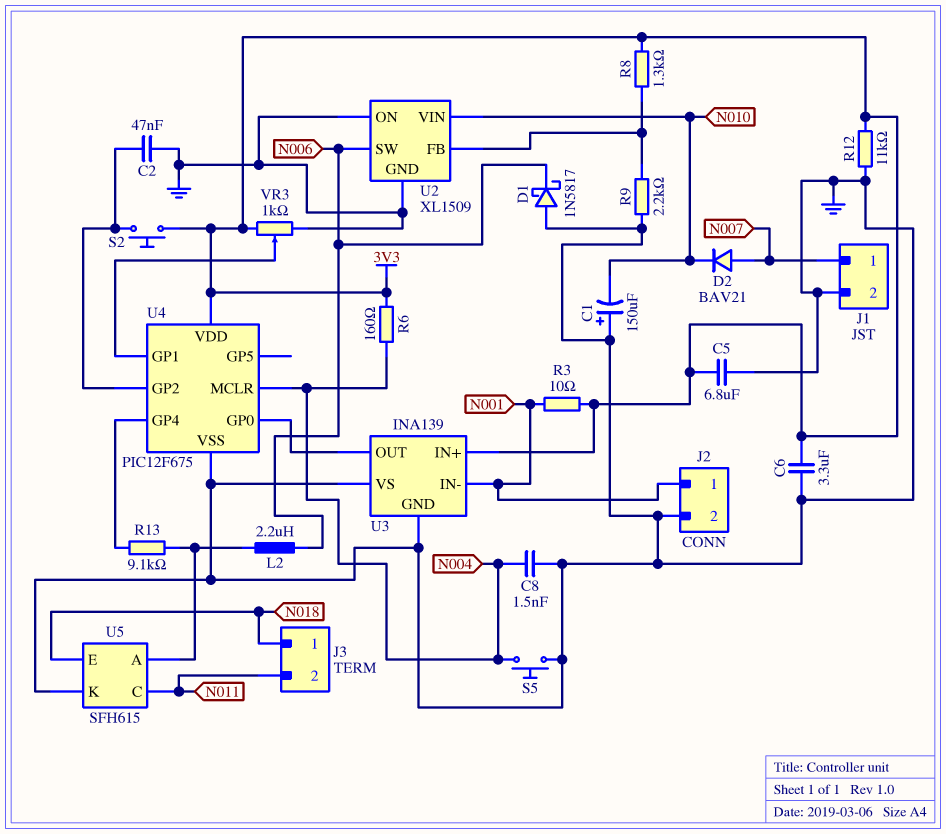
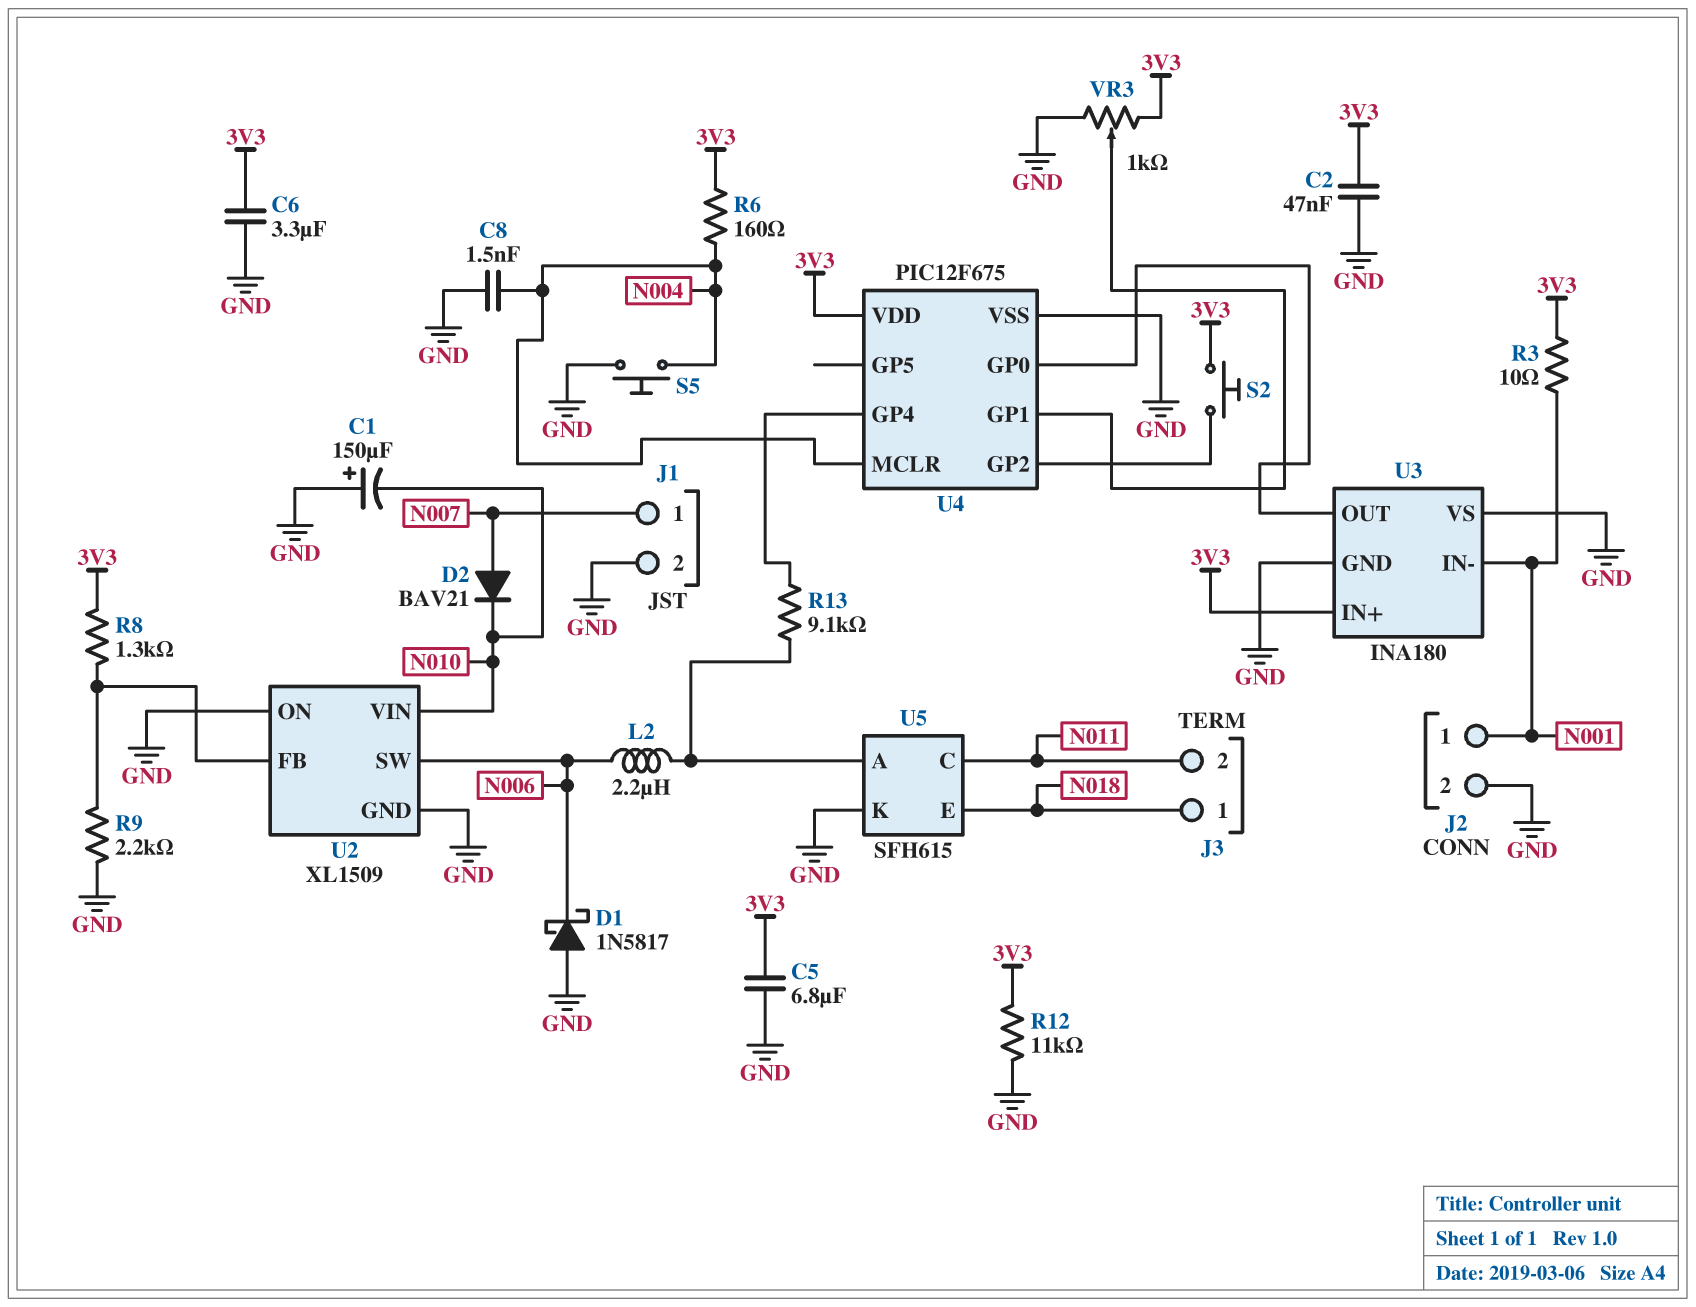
C2: 47nF (GND, U4/GP2) -> 47nF (3V3, GND)
U3: INA139 -> INA180

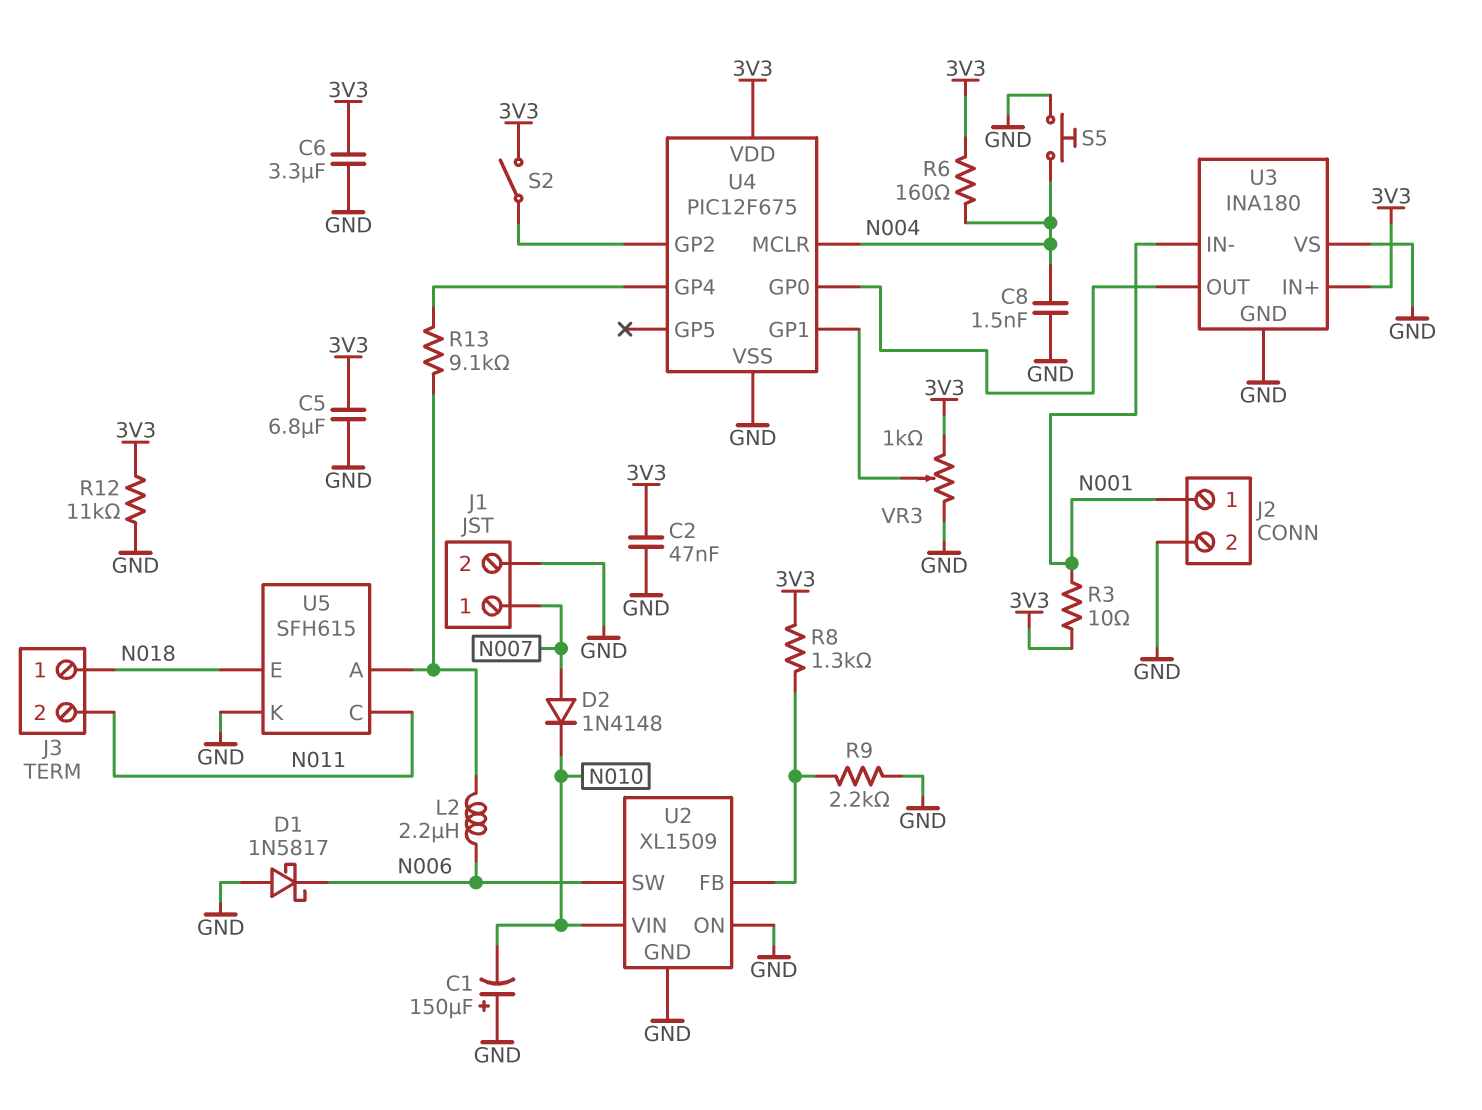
D2: diode BAV21 (A N007, K N010) -> diode 1N4148 (A N007, K N010)
S2: button (3V3, U4/GP2) -> switch (3V3, U4/GP2)

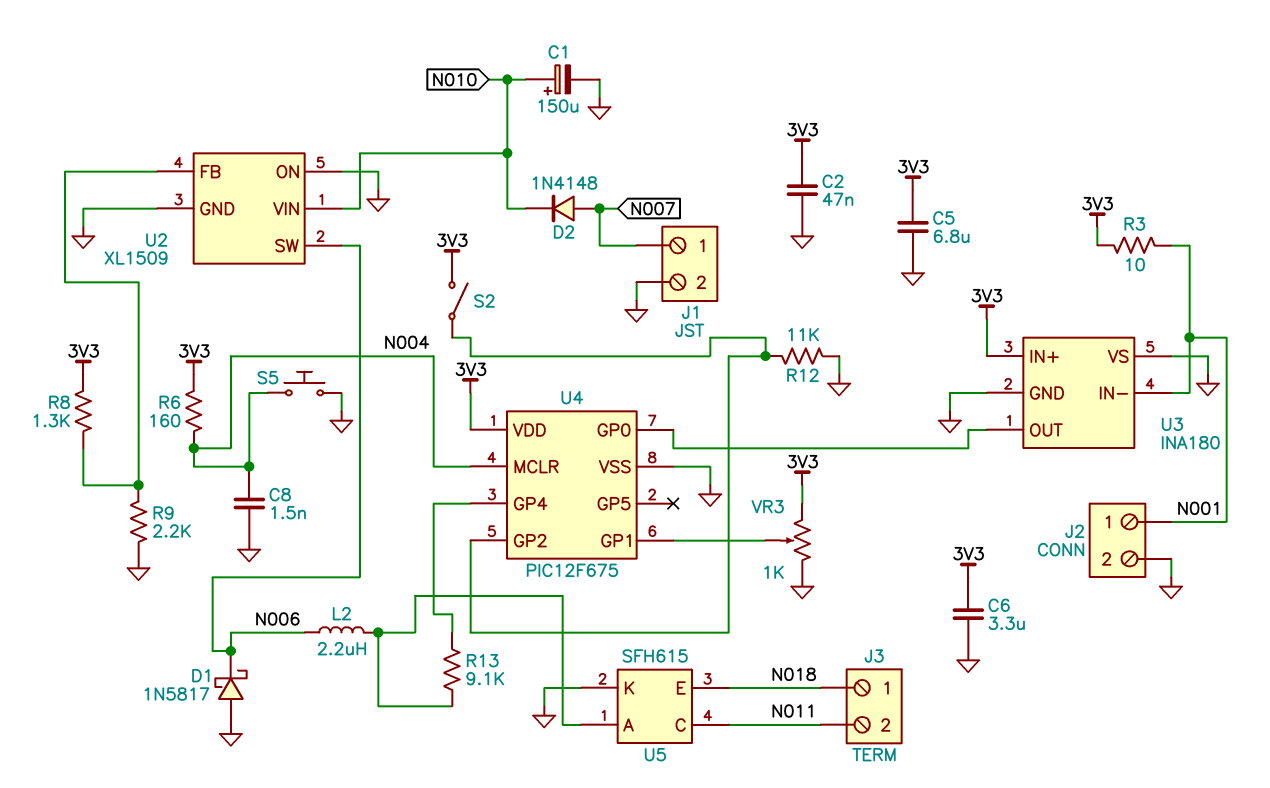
C1: 150uF (plus GND, minus N010) -> 150uF (plus N010, minus GND)
R12: 11k (3V3, GND) -> 11k (GND, U4/GP2)

